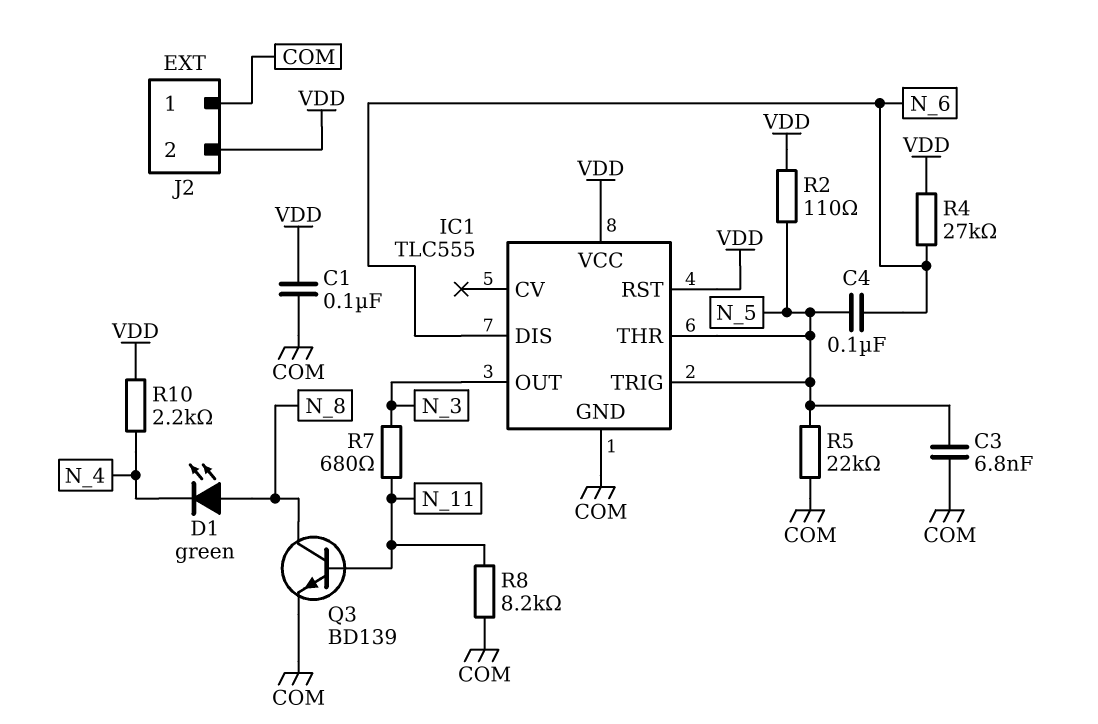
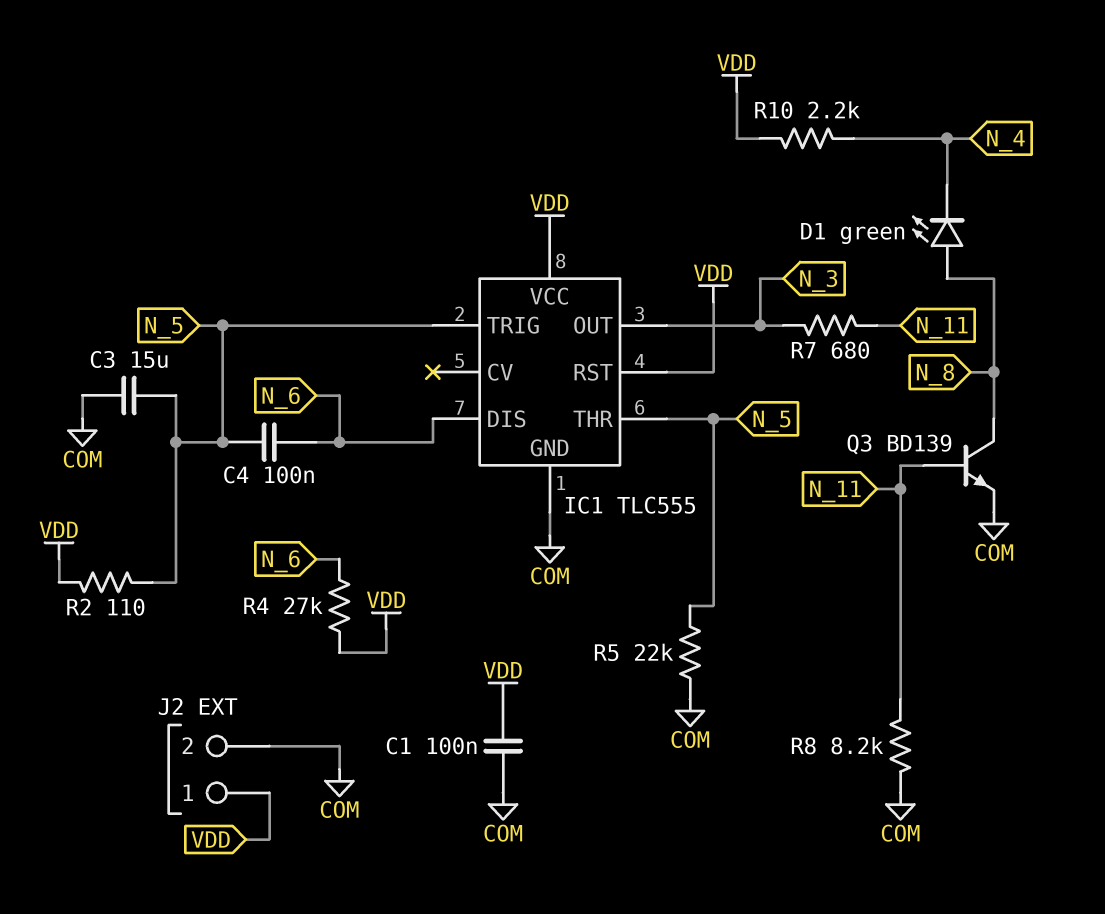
C3: 6.8nF (COM, N_5) -> 15uF (COM, N_5)
J2 pin 1: COM -> VDD
J2 pin 2: VDD -> COM

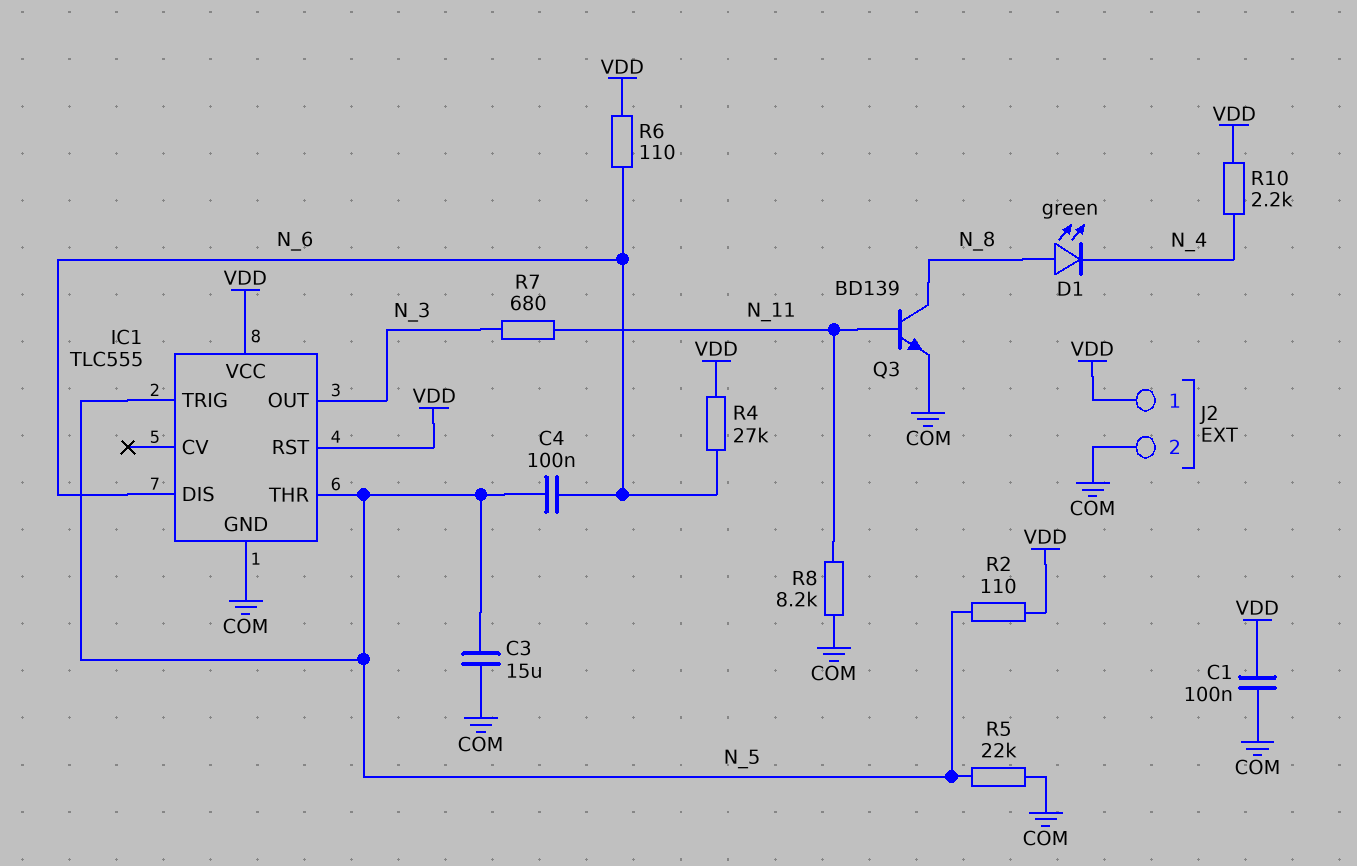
R6: none -> 110 (N_6, VDD)

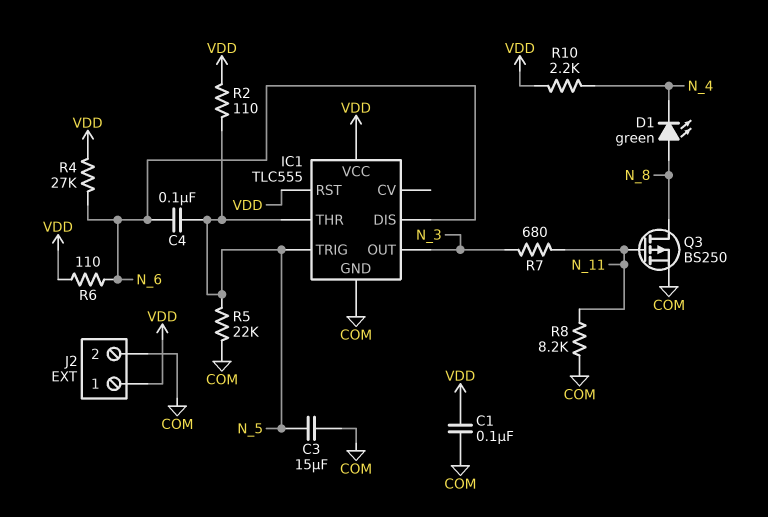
Q3: NPN BD139 (B N_11, C N_8, E COM) -> PMOS BS250 (G N_11, D N_8, S COM)

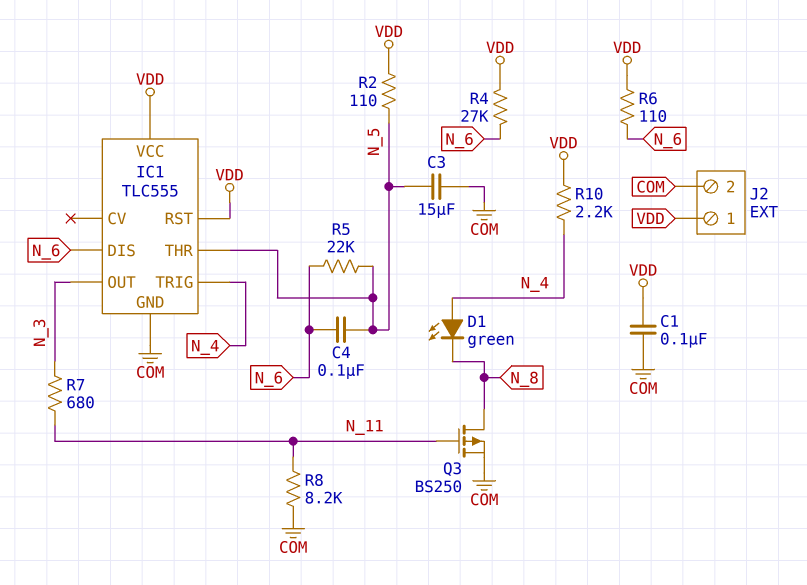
D1: LED green (A N_8, K N_4) -> LED green (A N_4, K N_8)
IC1 pin TRIG: N_5 -> N_4
R5: 22k (COM, N_5) -> 22k (N_5, N_6)

